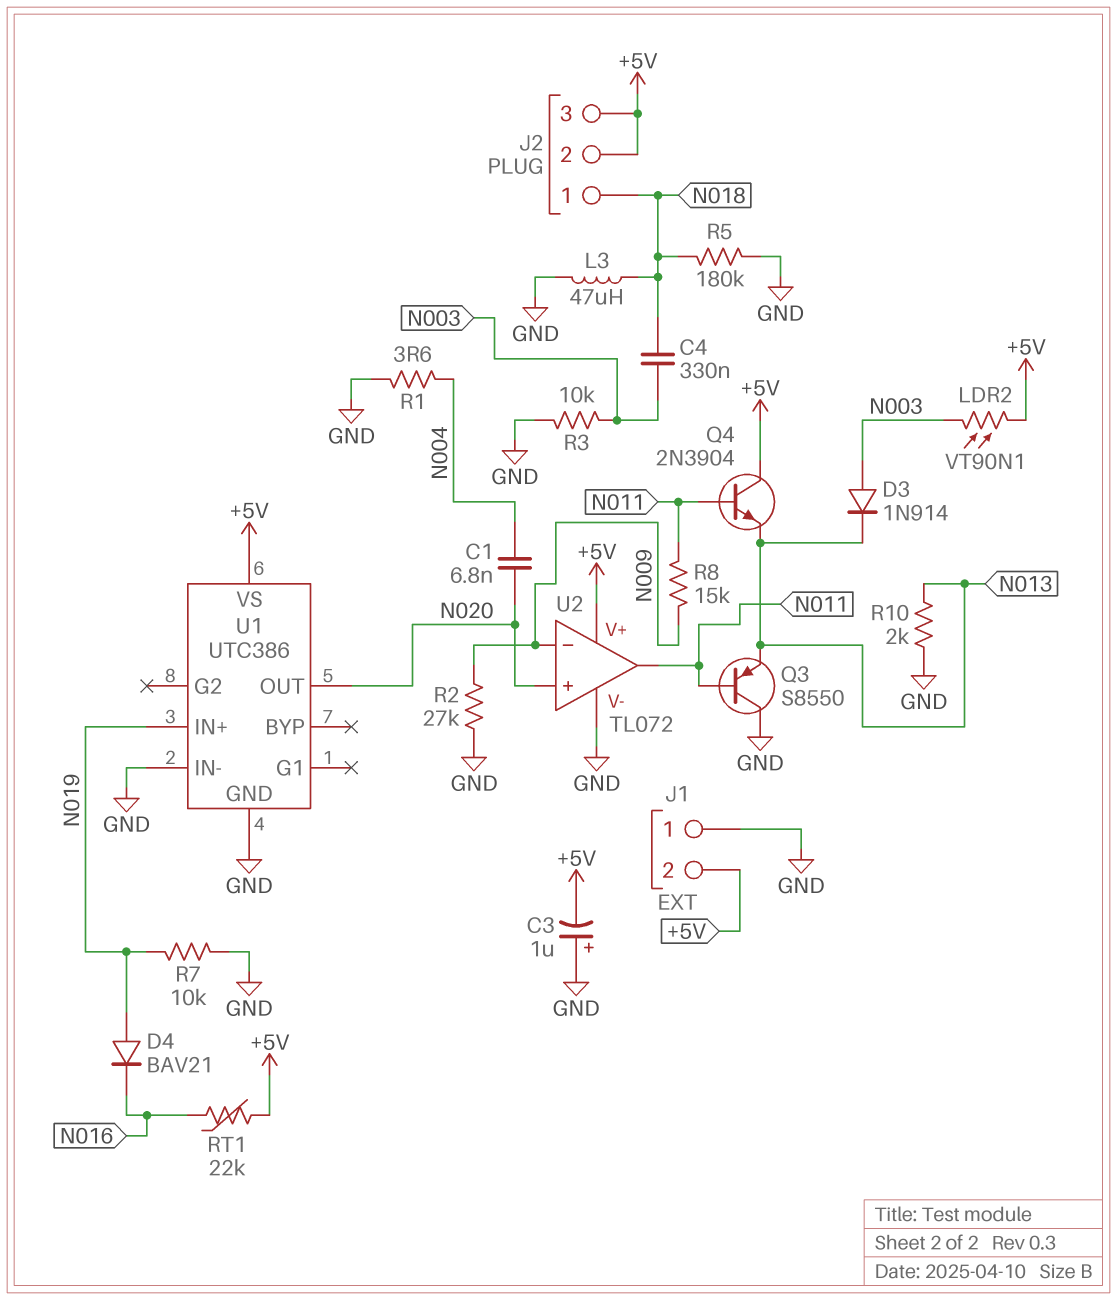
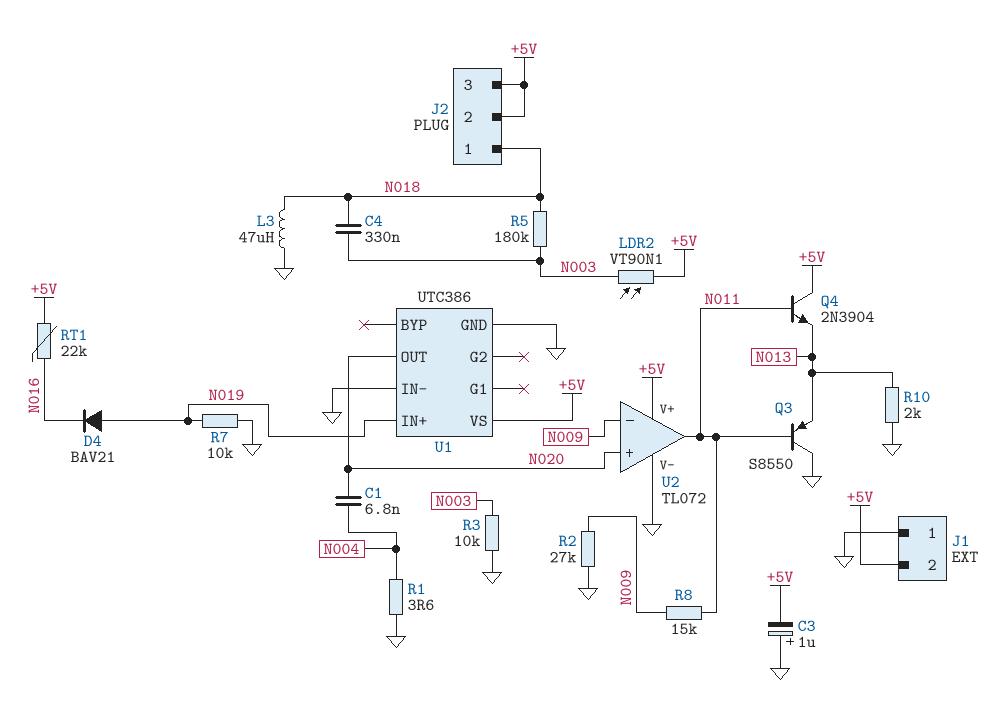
D3: diode 1N914 (A N003, K N013) -> none
R5: 180k (GND, N018) -> 180k (N003, N018)

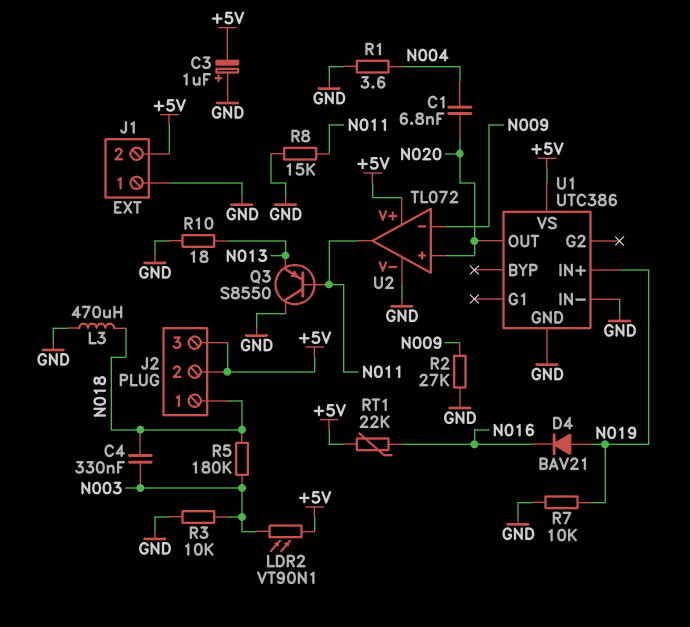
L3: 47uH (GND, N018) -> 470uH (GND, N018)
Q4: NPN 2N3904 (B N011, C +5V, E N013) -> none
R8: 15k (N009, N011) -> 15k (GND, N011)
R10: 2k (GND, N013) -> 18 (GND, N013)

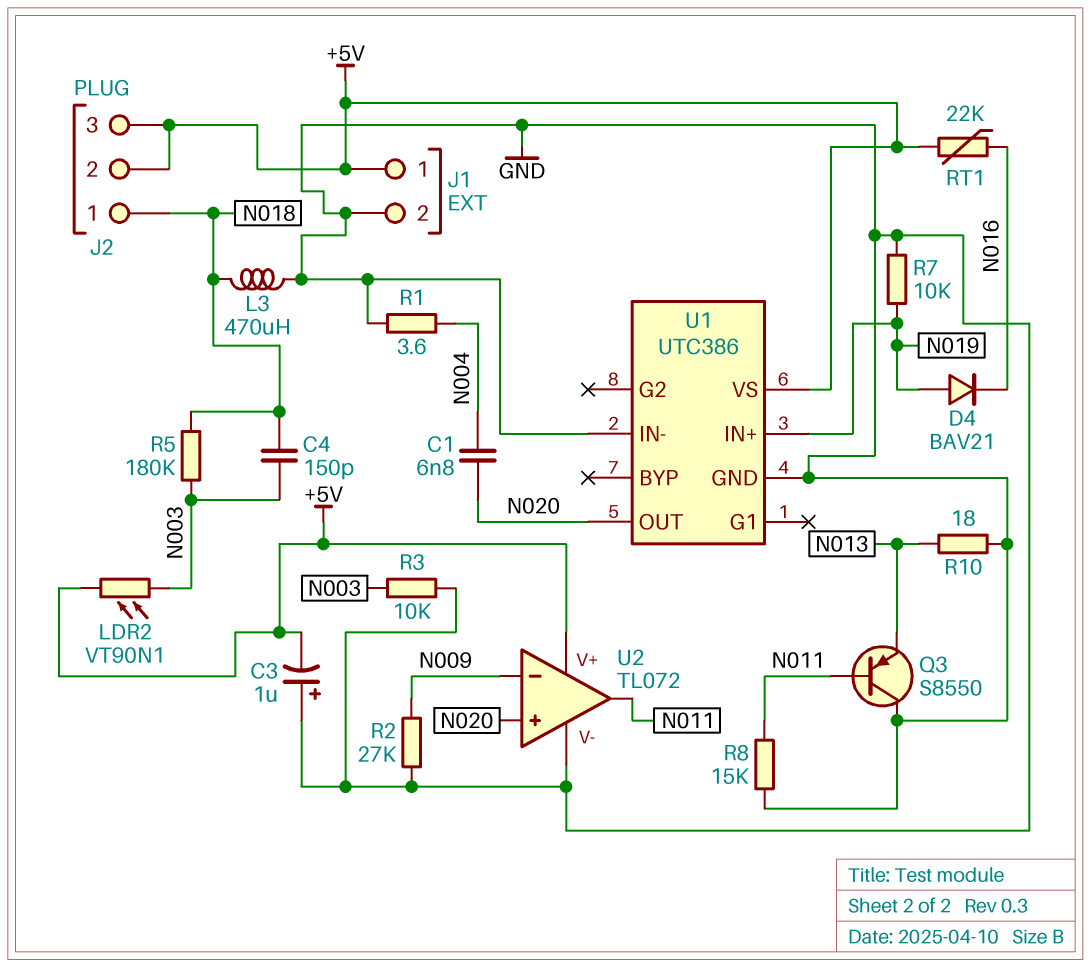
C4: 330nF (N003, N018) -> 150pF (N003, N018)
J1 pin 1: GND -> +5V
J1 pin 2: +5V -> GND

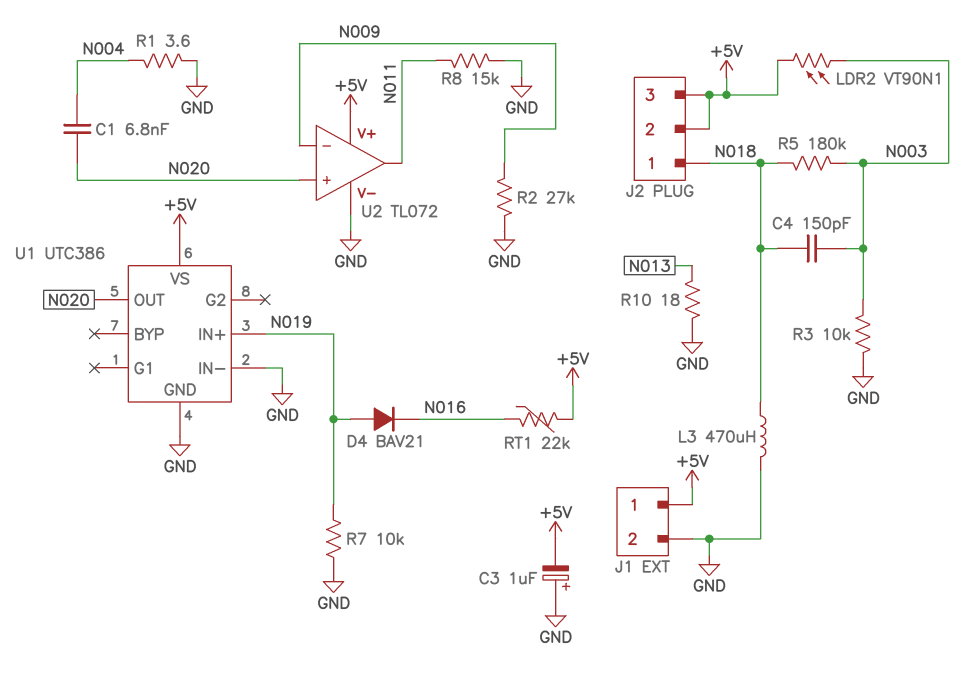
Q3: PNP S8550 (B N011, C GND, E N013) -> none

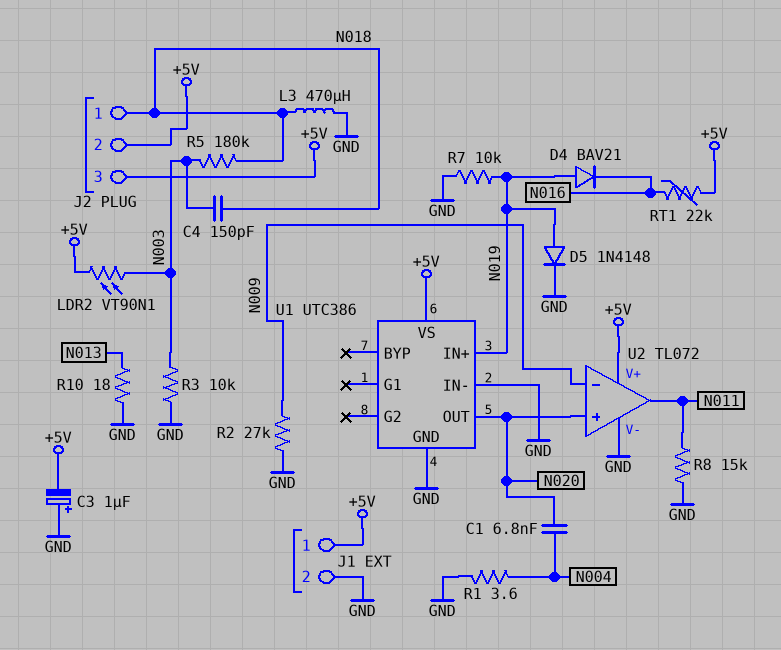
D5: none -> diode 1N4148 (A N019, K GND)

